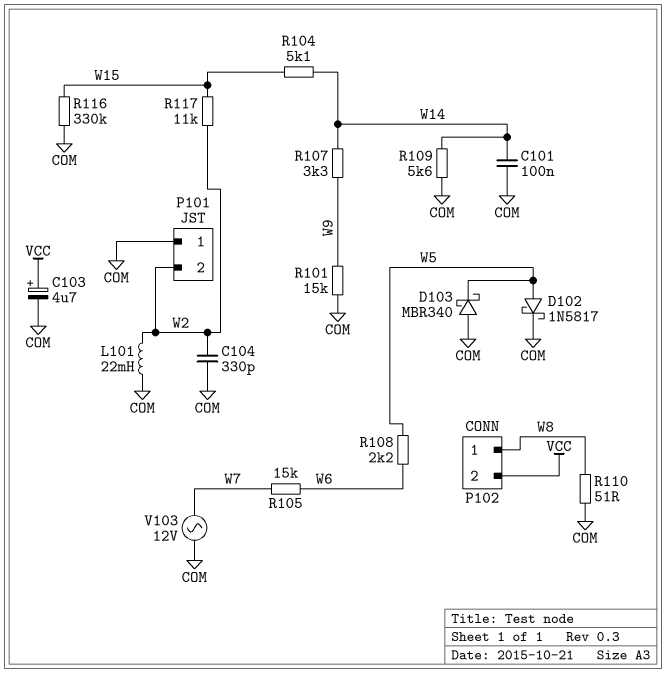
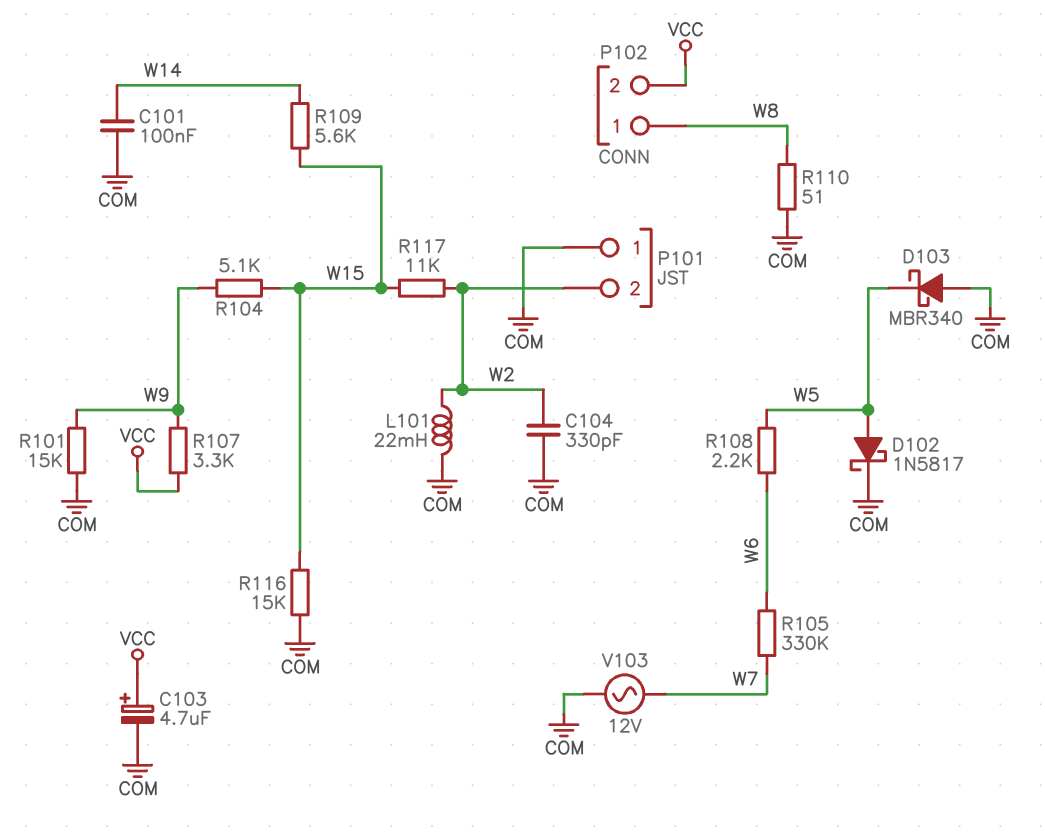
R104: 5.1k (W14, W15) -> 5.1k (W9, W15)
R105: 15k (W6, W7) -> 330k (W6, W7)
R107: 3.3k (W9, W14) -> 3.3k (VCC, W9)
R109: 5.6k (COM, W14) -> 5.6k (W14, W15)
R116: 330k (COM, W15) -> 15k (COM, W15)

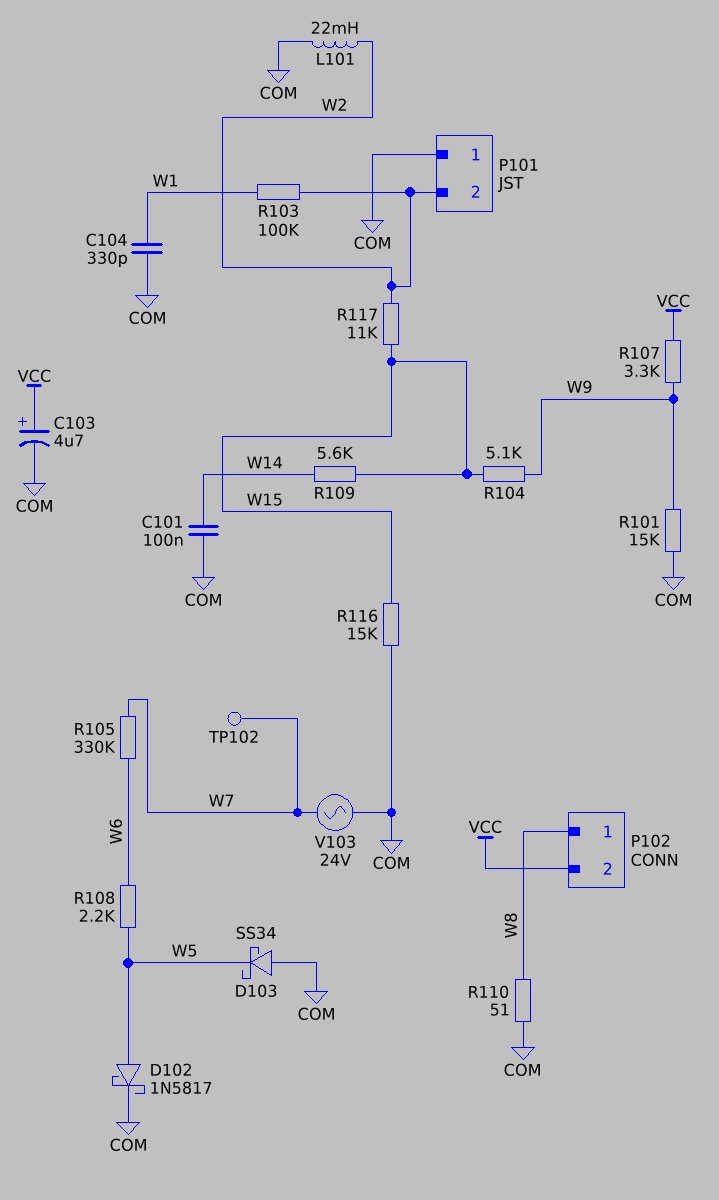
C104: 330pF (COM, W2) -> 330pF (COM, W1)
D103: schottky MBR340 (A COM, K W5) -> schottky SS34 (A COM, K W5)
R103: none -> 100k (W1, W2)
TP102: none -> test point (W7)
V103: AC 12V (COM, W7) -> AC 24V (COM, W7)

